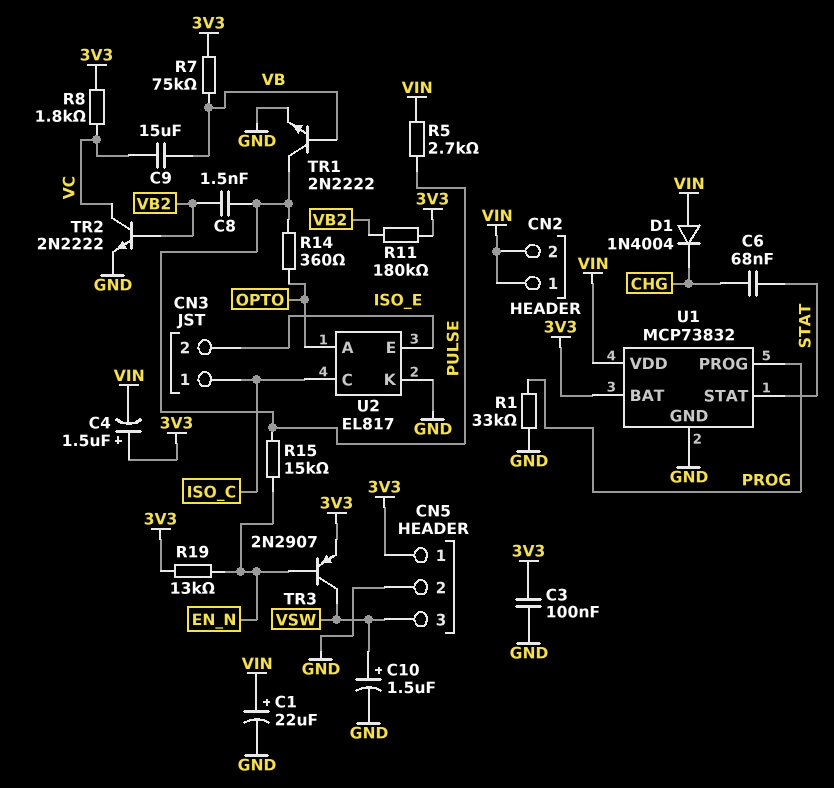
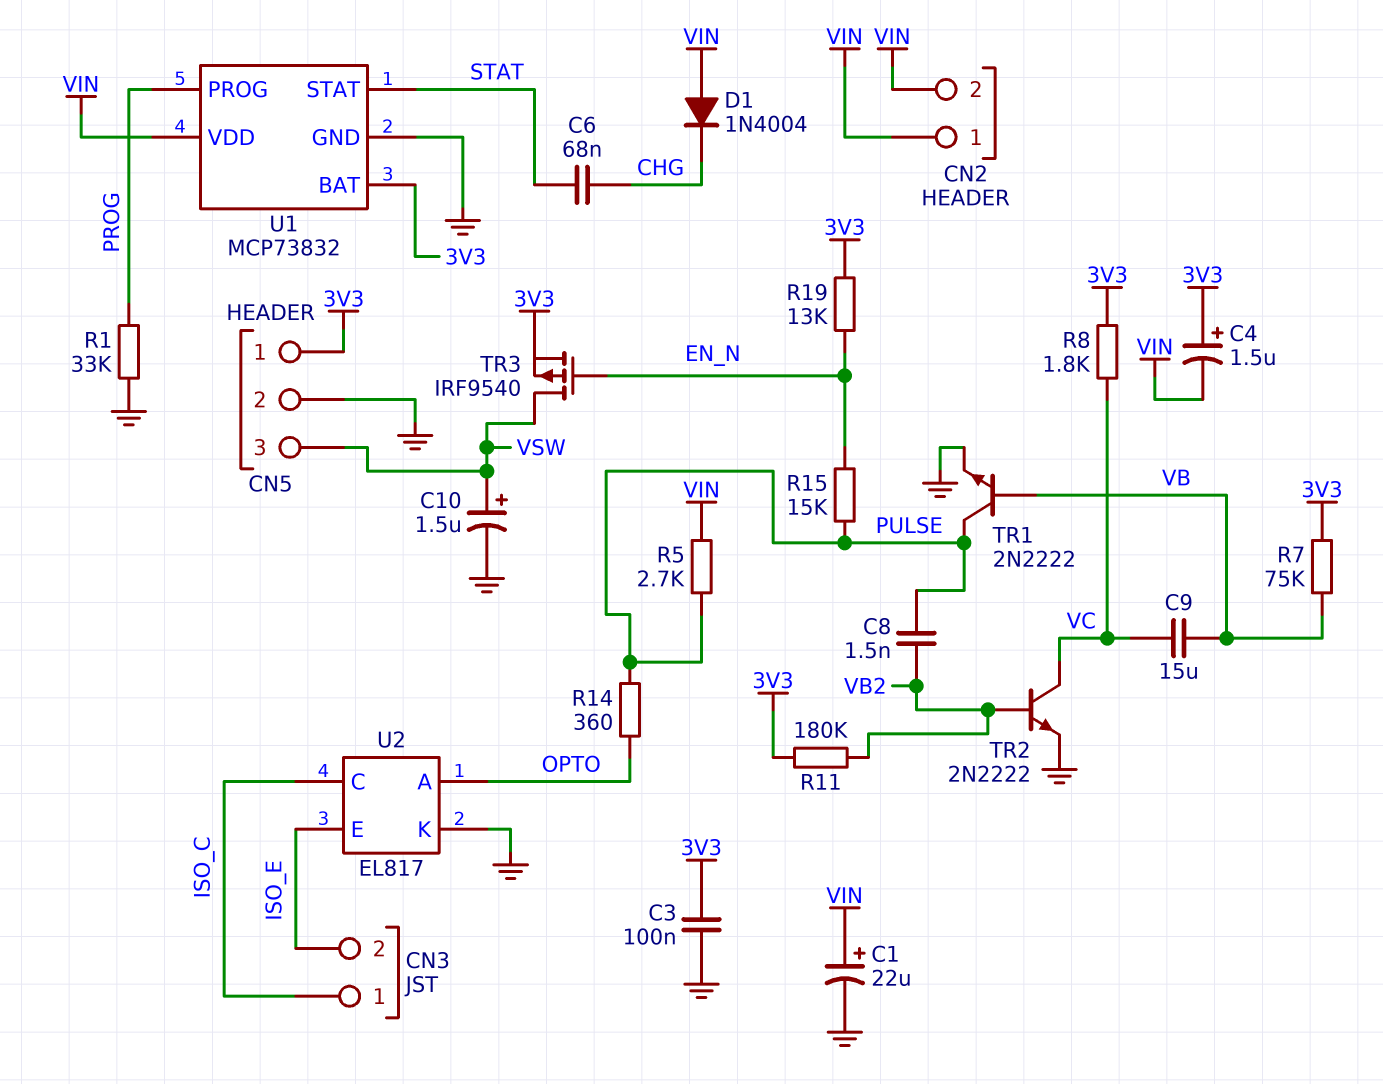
TR3: PNP 2N2907 (B EN_N, C VSW, E 3V3) -> PMOS IRF9540 (G EN_N, D VSW, S 3V3)

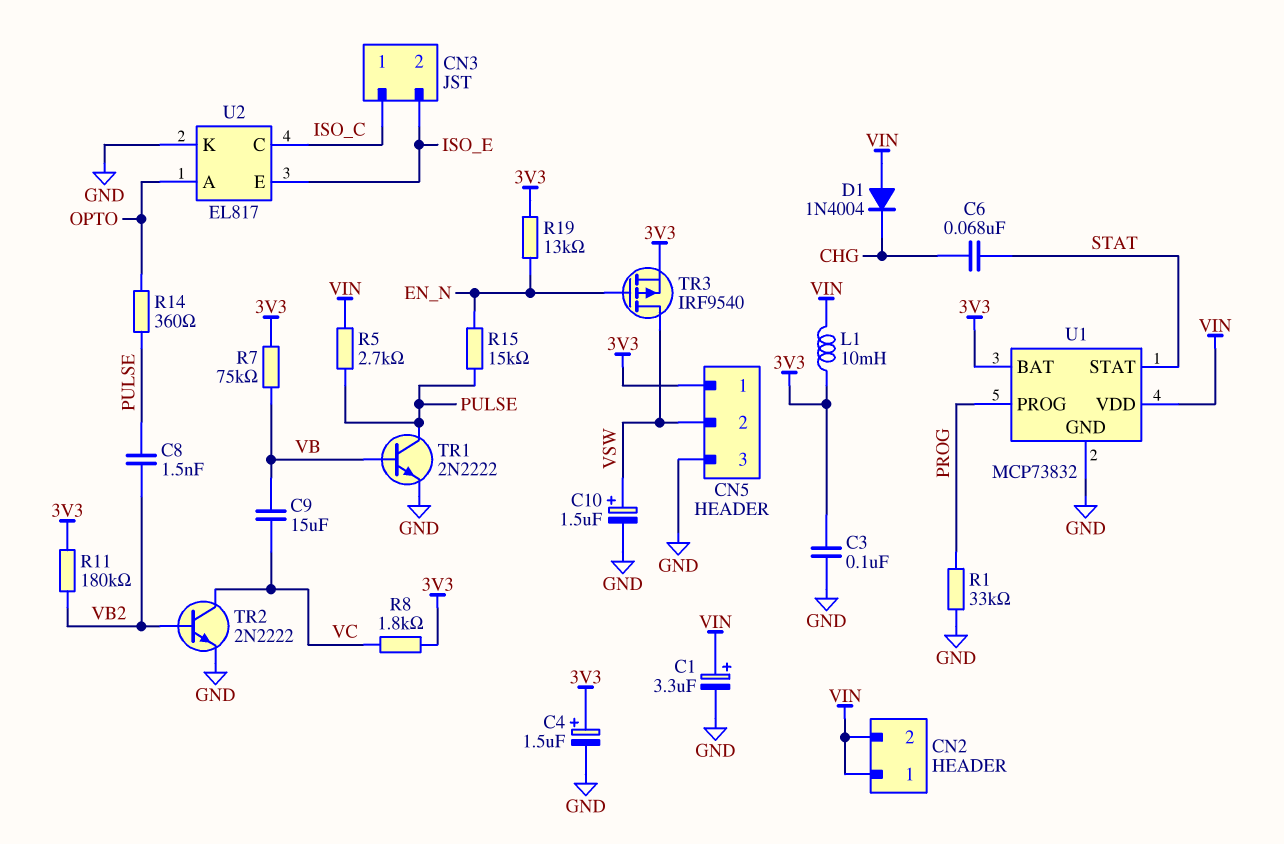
C1: 22uF (plus VIN, minus GND) -> 3.3uF (plus VIN, minus GND)
C4: 1.5uF (plus 3V3, minus VIN) -> 1.5uF (plus 3V3, minus GND)
CN5 pin 2: GND -> VSW
CN5 pin 3: VSW -> GND
L1: none -> 10mH (3V3, VIN)

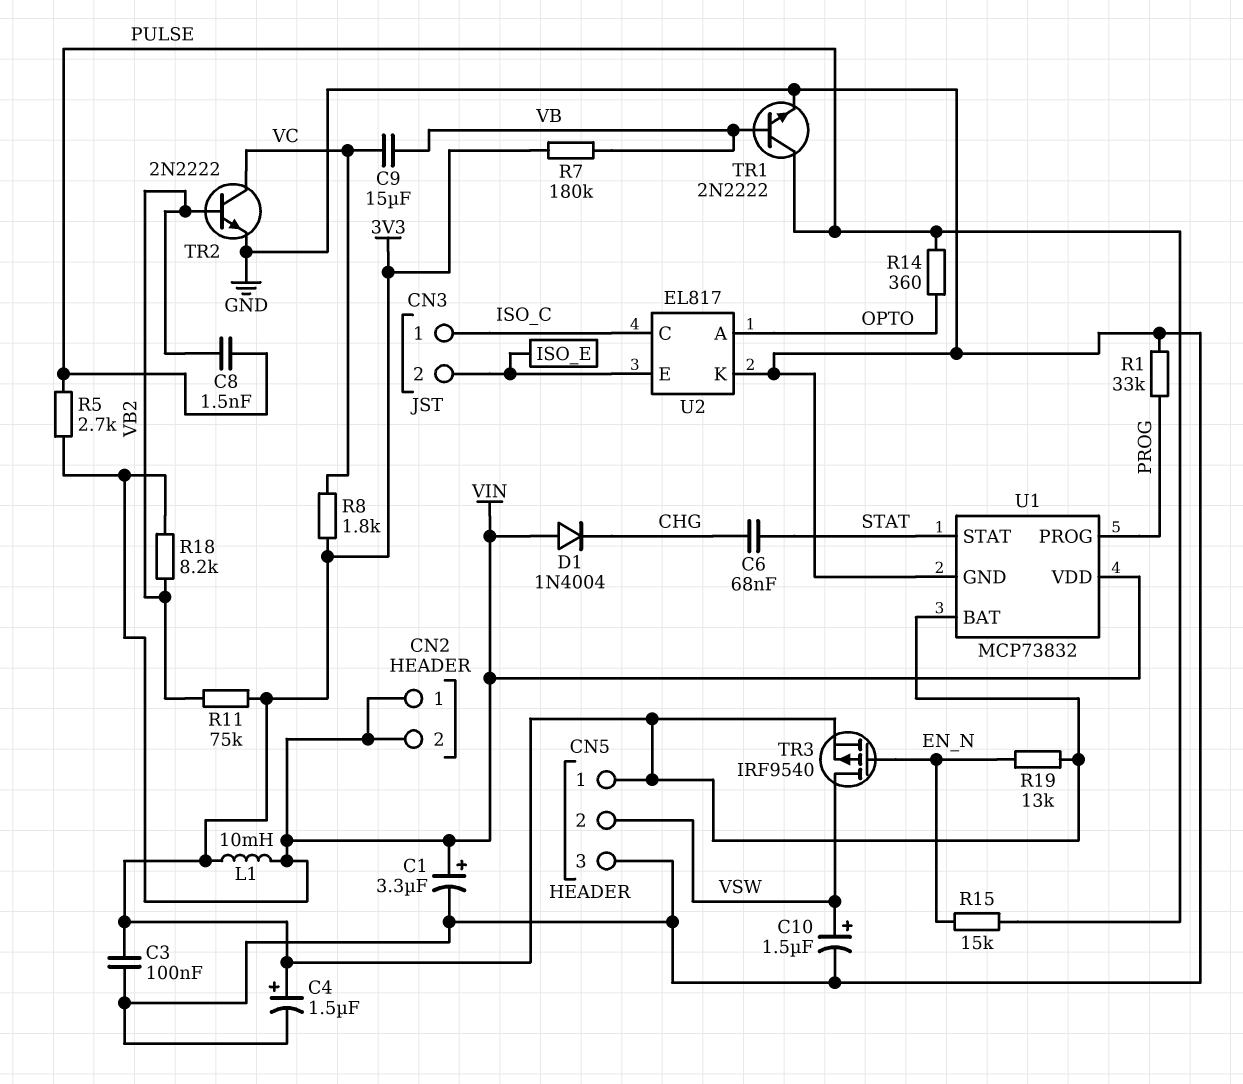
R7: 75k (3V3, VB) -> 180k (3V3, VB)
R11: 180k (3V3, VB2) -> 75k (3V3, VB2)
R18: none -> 8.2k (VB2, VIN)

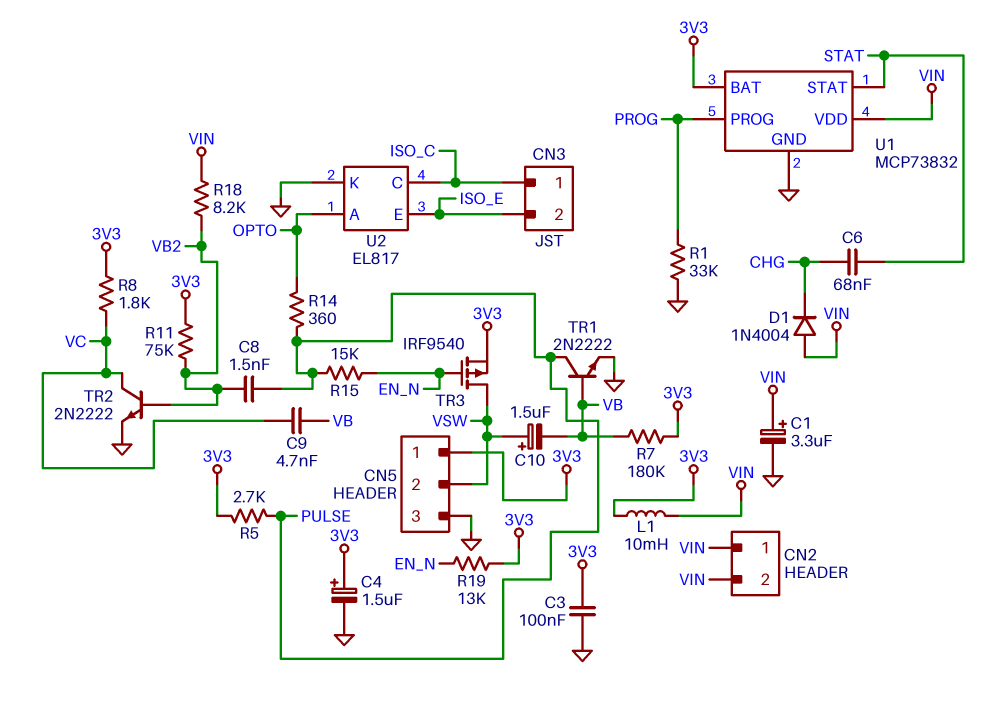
C9: 15uF (VB, VC) -> 4.7nF (VB, VC)
C10: 1.5uF (plus VSW, minus GND) -> 1.5uF (plus VSW, minus VB)
R5: 2.7k (PULSE, VIN) -> 2.7k (3V3, PULSE)

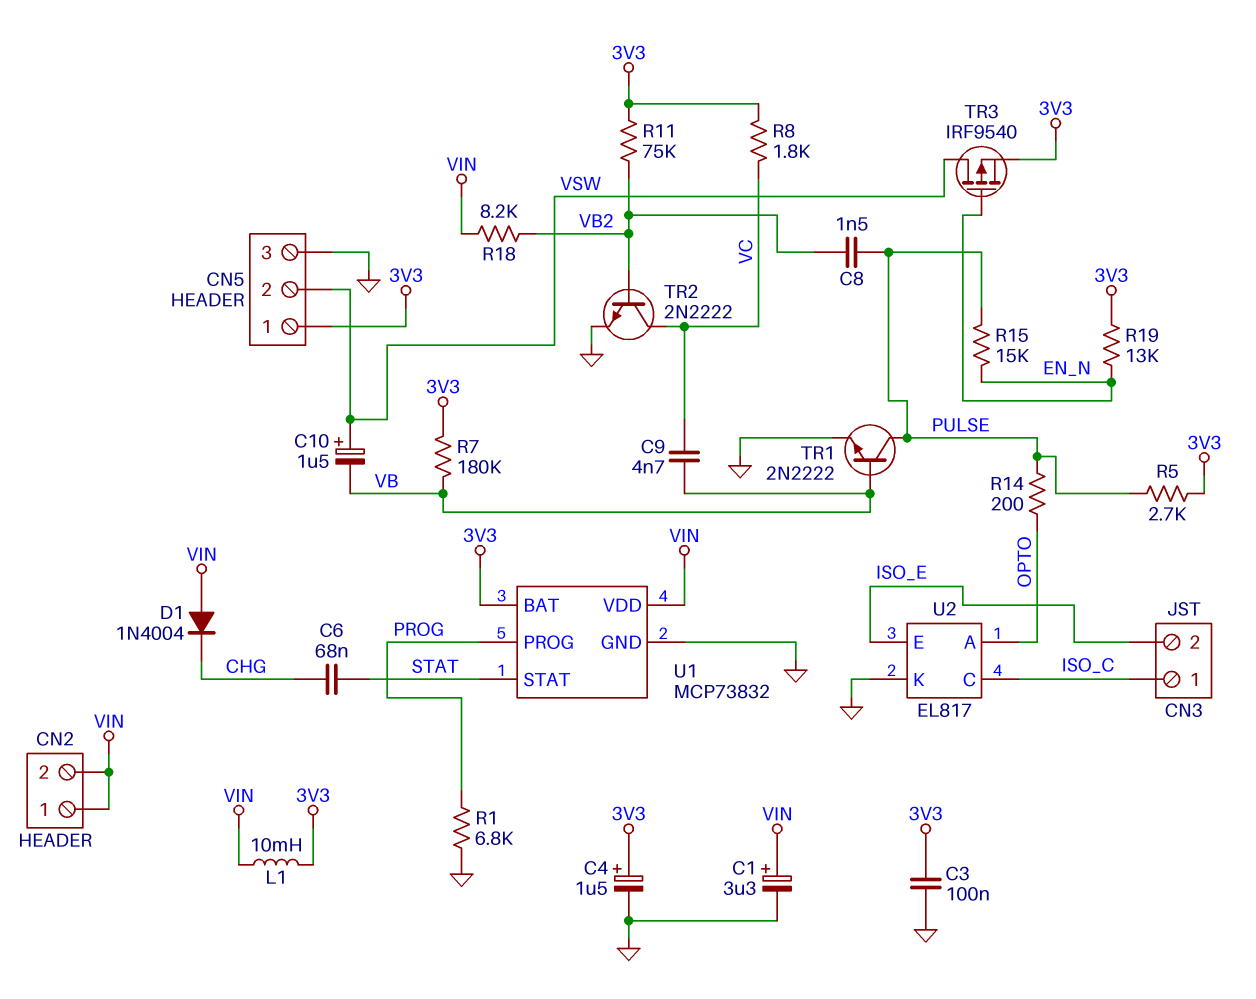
R1: 33k (GND, PROG) -> 6.8k (GND, PROG)
R14: 360 (OPTO, PULSE) -> 200 (OPTO, PULSE)

